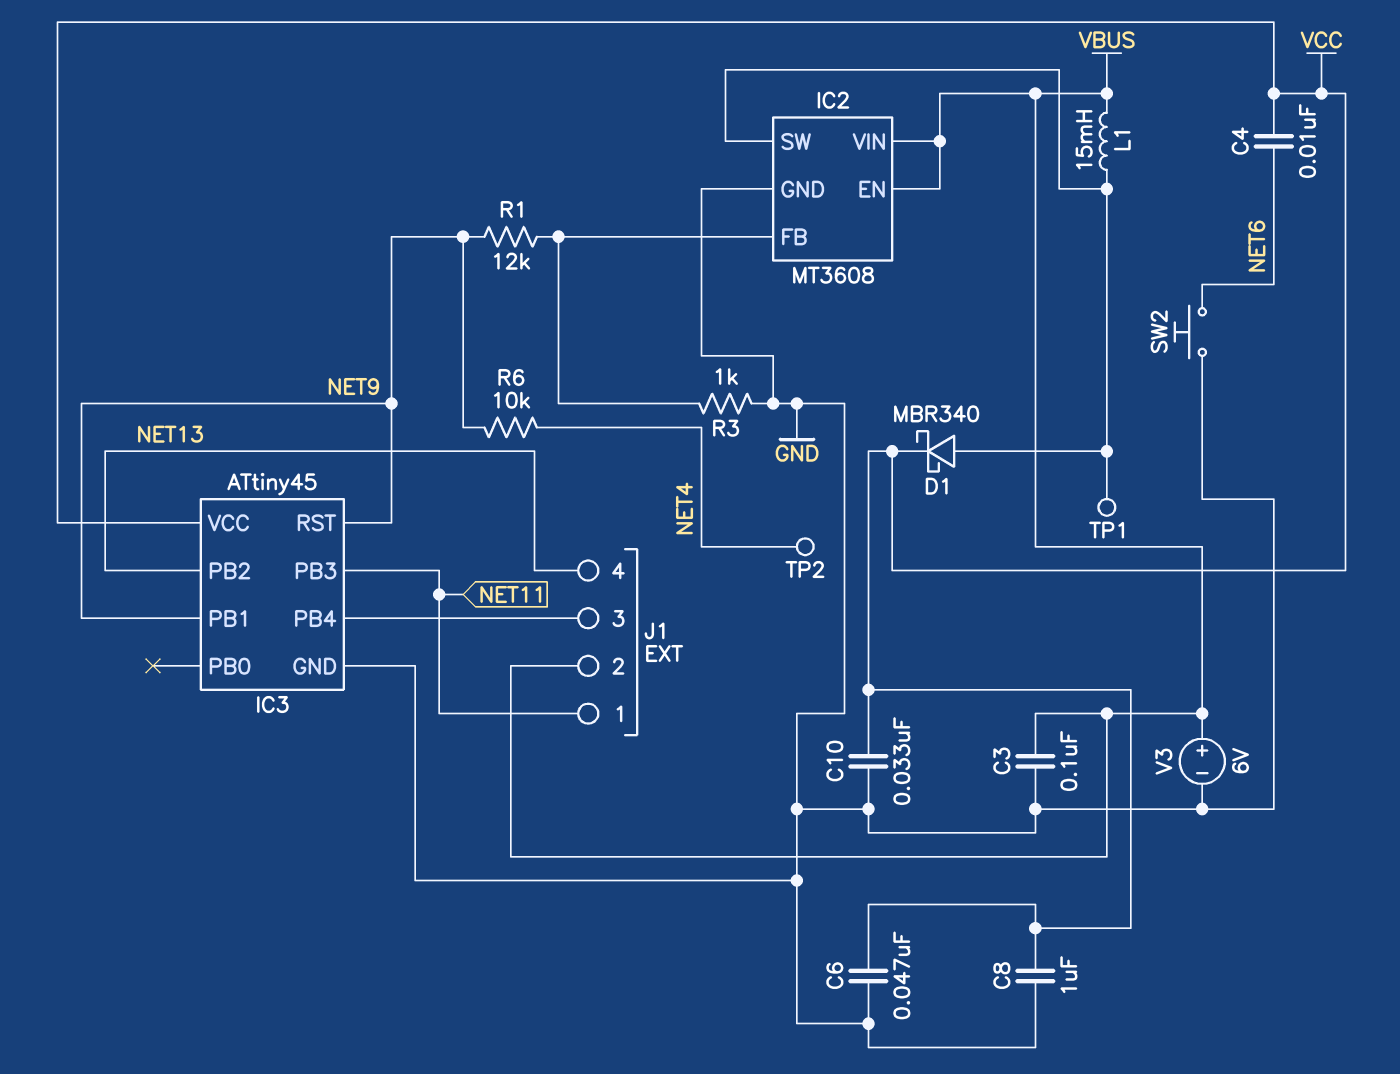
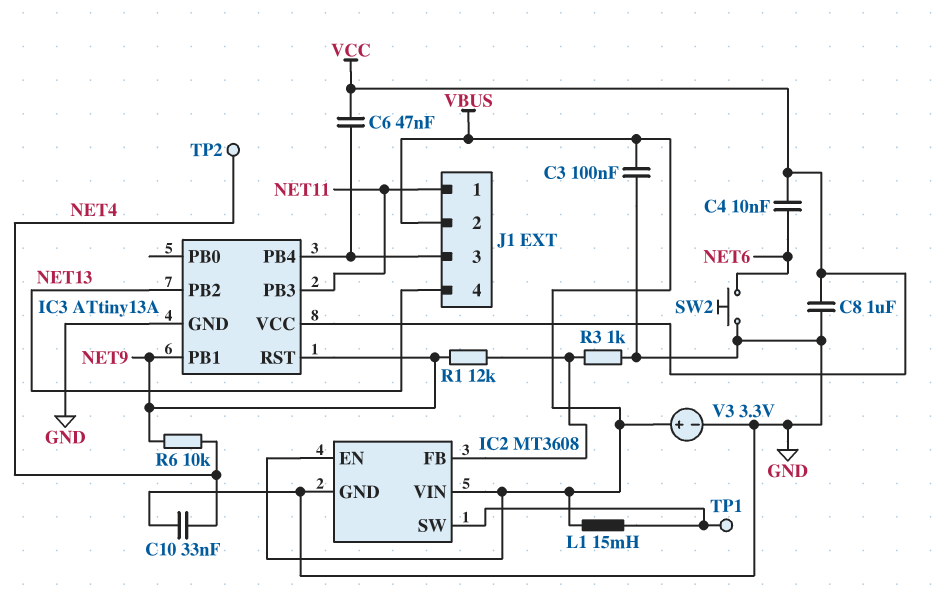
C6: 47nF (GND, VCC) -> 47nF (IC3/PB4, VCC)
C10: 33nF (GND, VCC) -> 33nF (GND, NET4)
D1: schottky MBR340 (A IC2/SW, K VCC) -> none
IC3: ATtiny45 -> ATtiny13A
V3: 6V (plus VBUS, minus GND) -> 3.3V (plus VBUS, minus GND)

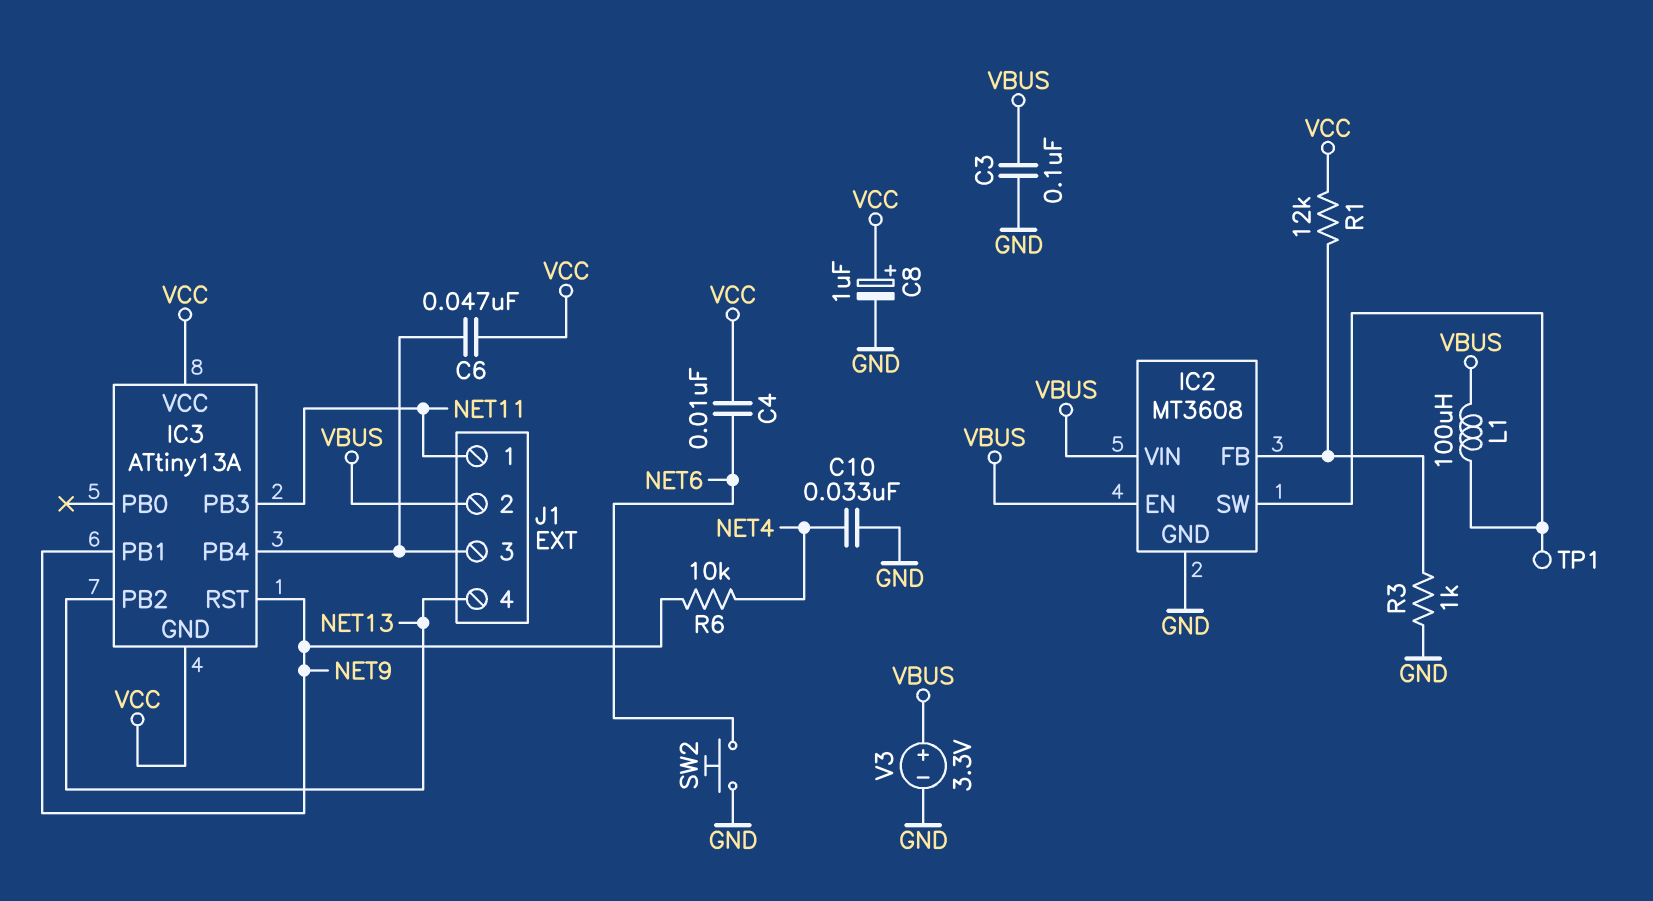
C8: 1uF (GND, VCC) -> 1uF (plus VCC, minus GND)
IC3 pin GND: GND -> VCC
L1: 15mH (IC2/SW, VBUS) -> 100uH (IC2/SW, VBUS)
R1: 12k (IC2/FB, NET9) -> 12k (IC2/FB, VCC)
TP2: test point (NET4) -> none

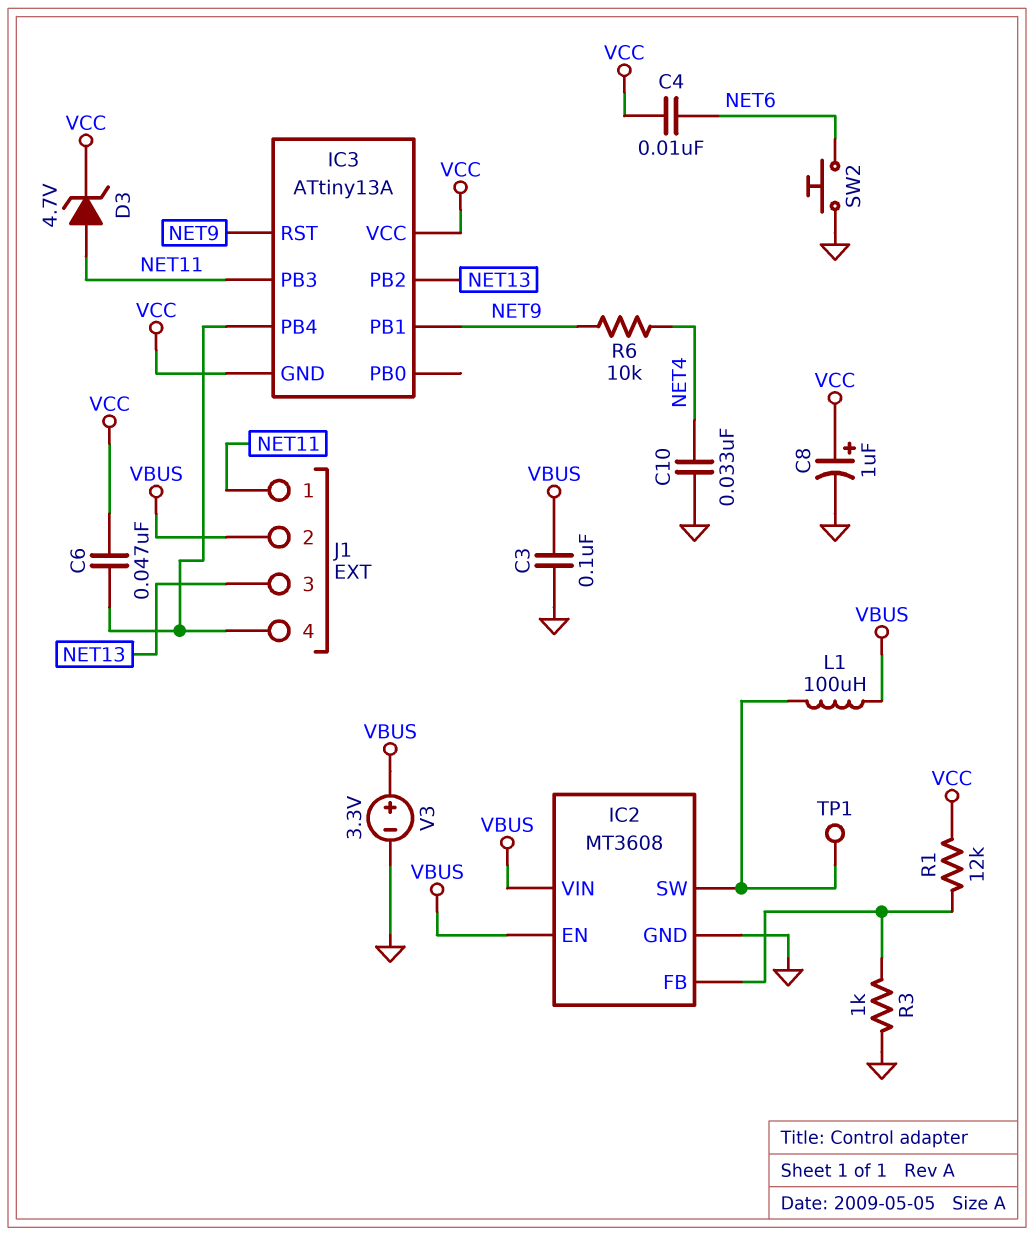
D3: none -> zener 4.7V (A NET11, K VCC)
J1 pin 3: IC3/PB4 -> NET13
J1 pin 4: NET13 -> IC3/PB4

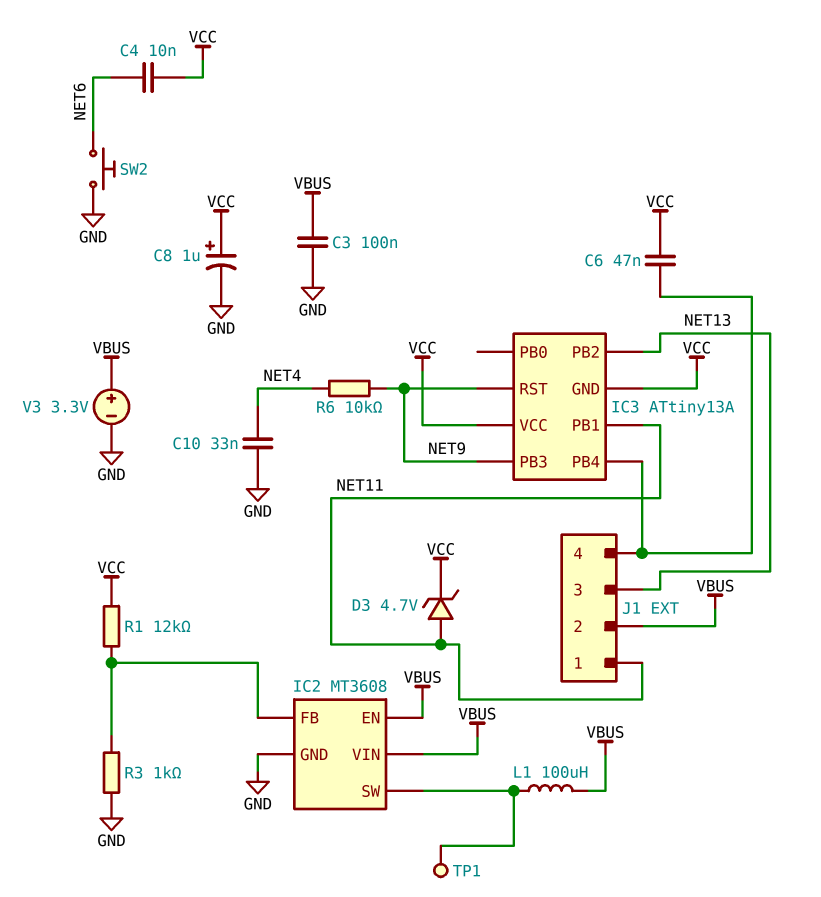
IC3 pin PB1: NET9 -> NET11
IC3 pin PB3: NET11 -> NET9

